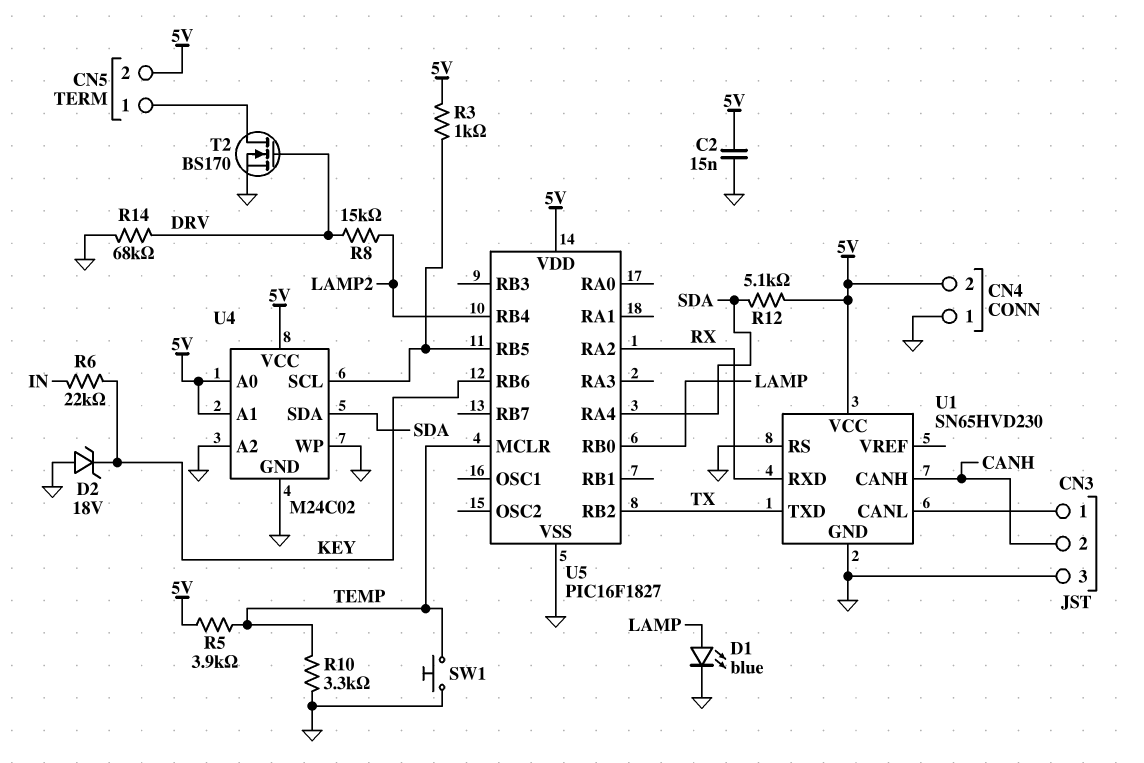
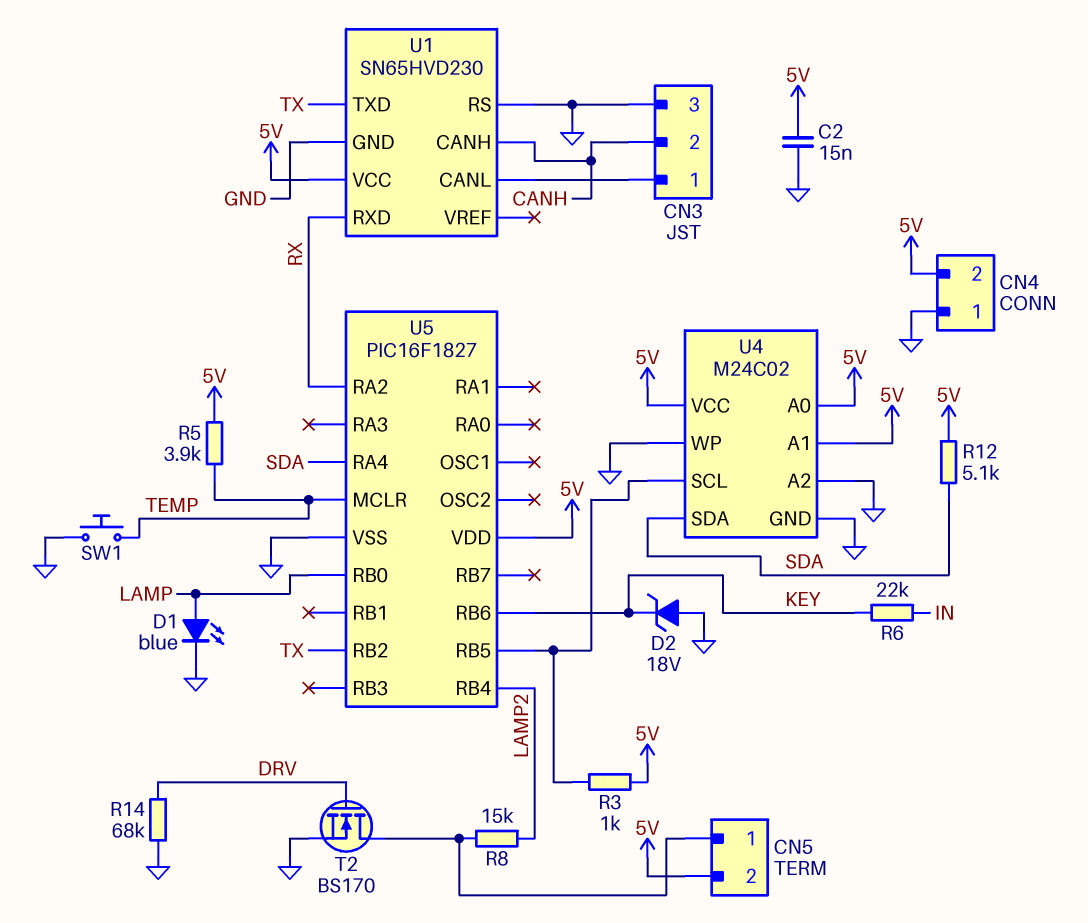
R8: 15k (DRV, LAMP2) -> 15k (CN5/1, LAMP2)
R10: 3.3k (GND, TEMP) -> none

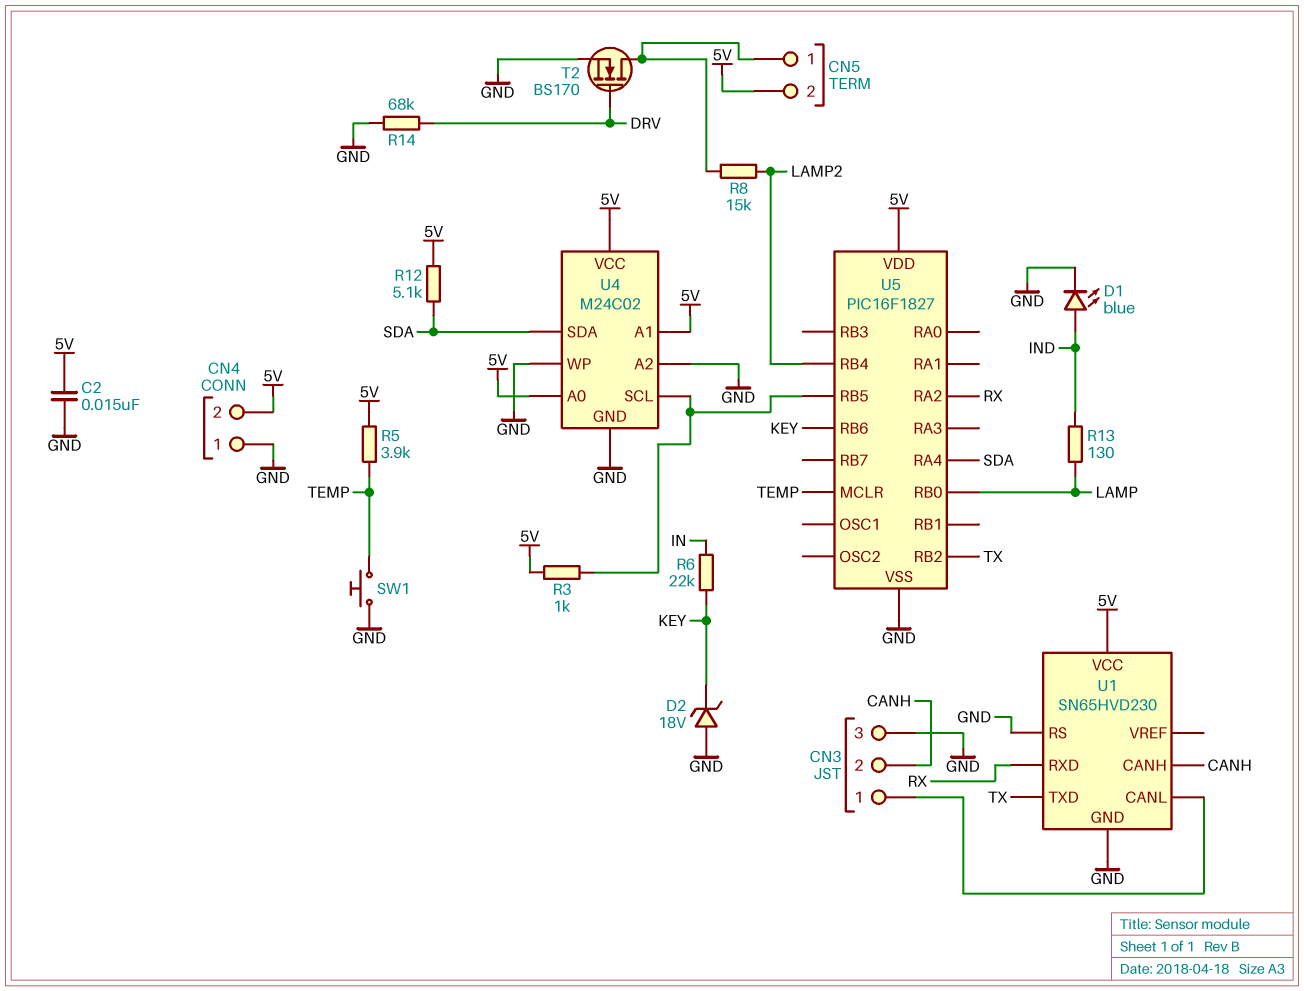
D1: LED blue (A LAMP, K GND) -> LED blue (A IND, K GND)
R13: none -> 130 (IND, LAMP)

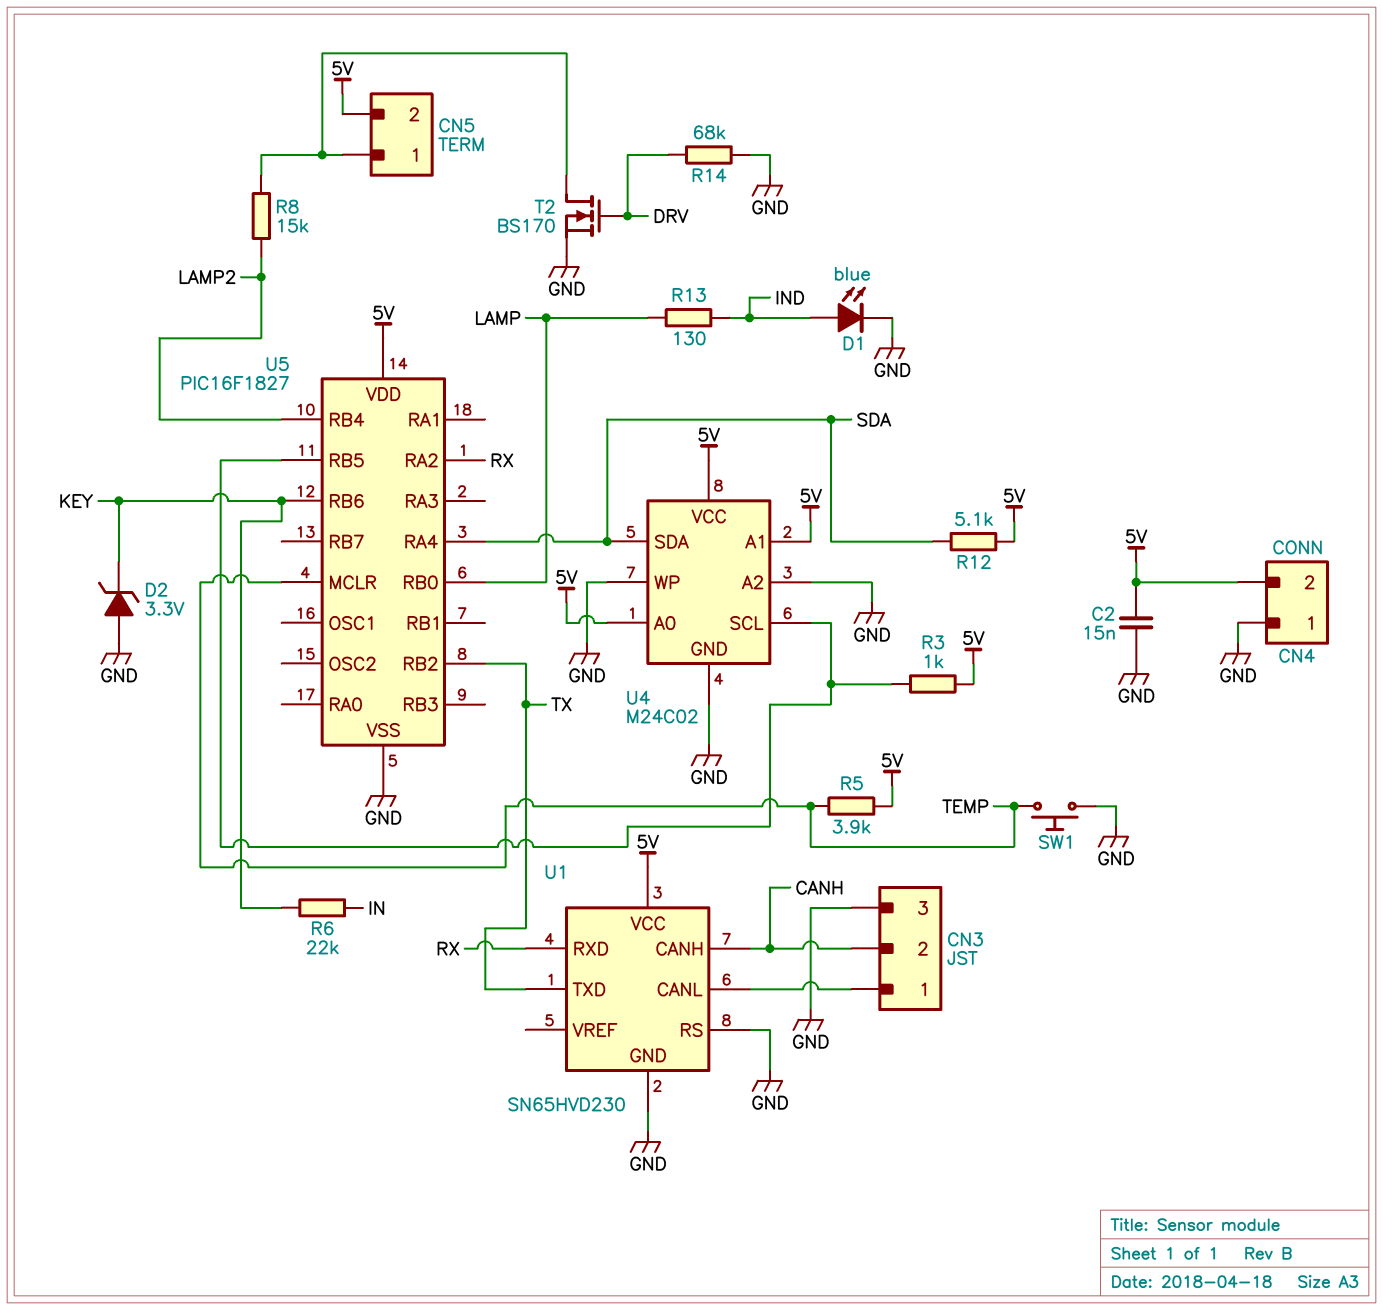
D2: zener 18V (A GND, K KEY) -> zener 3.3V (A GND, K KEY)

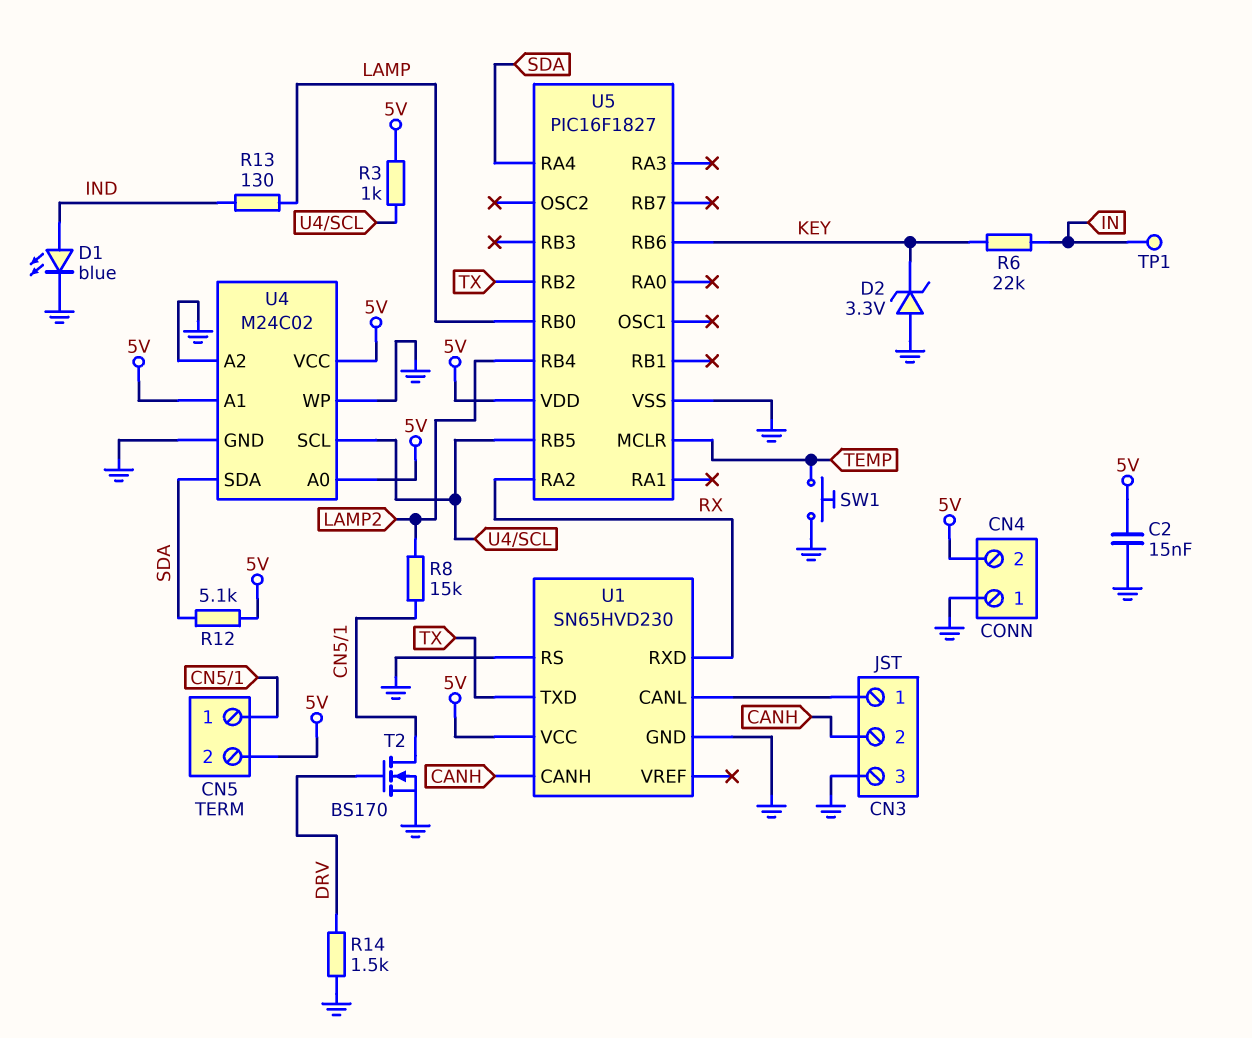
R5: 3.9k (5V, TEMP) -> none
R14: 68k (DRV, GND) -> 1.5k (DRV, GND)
TP1: none -> test point (IN)

